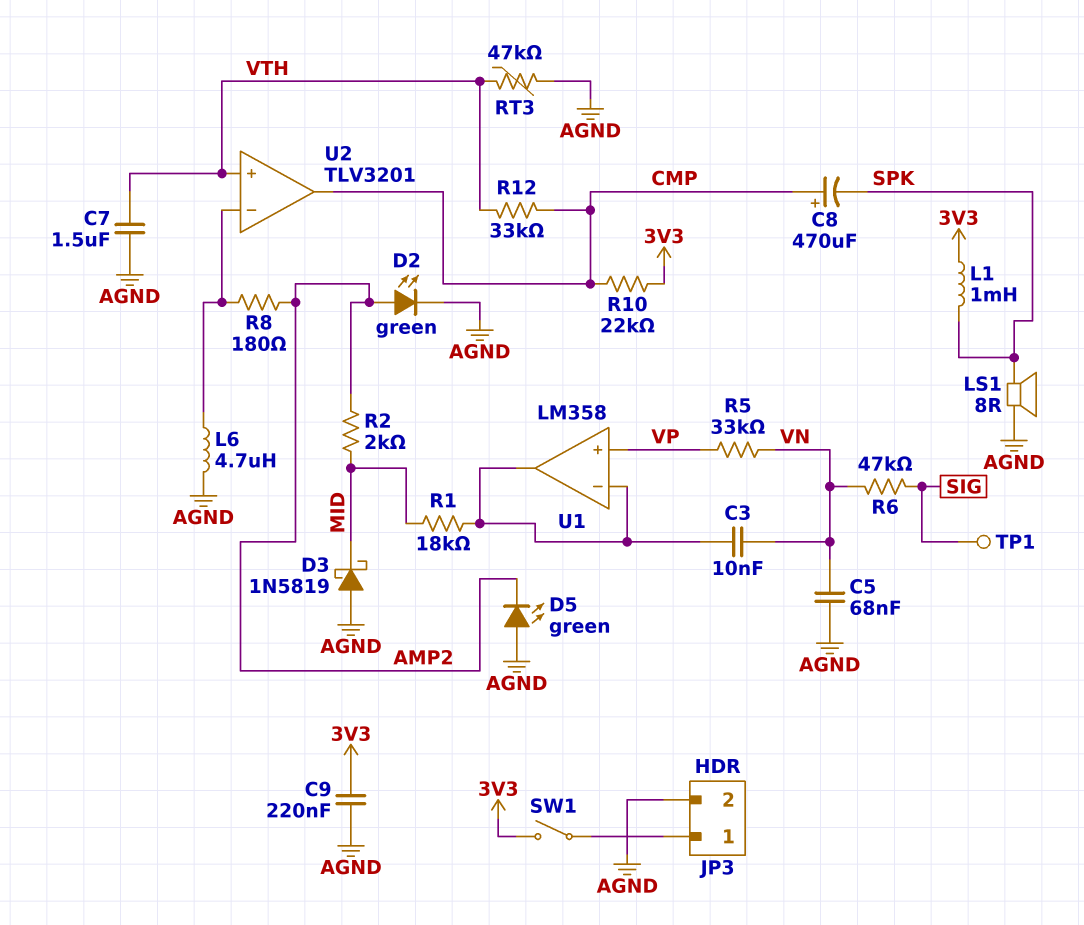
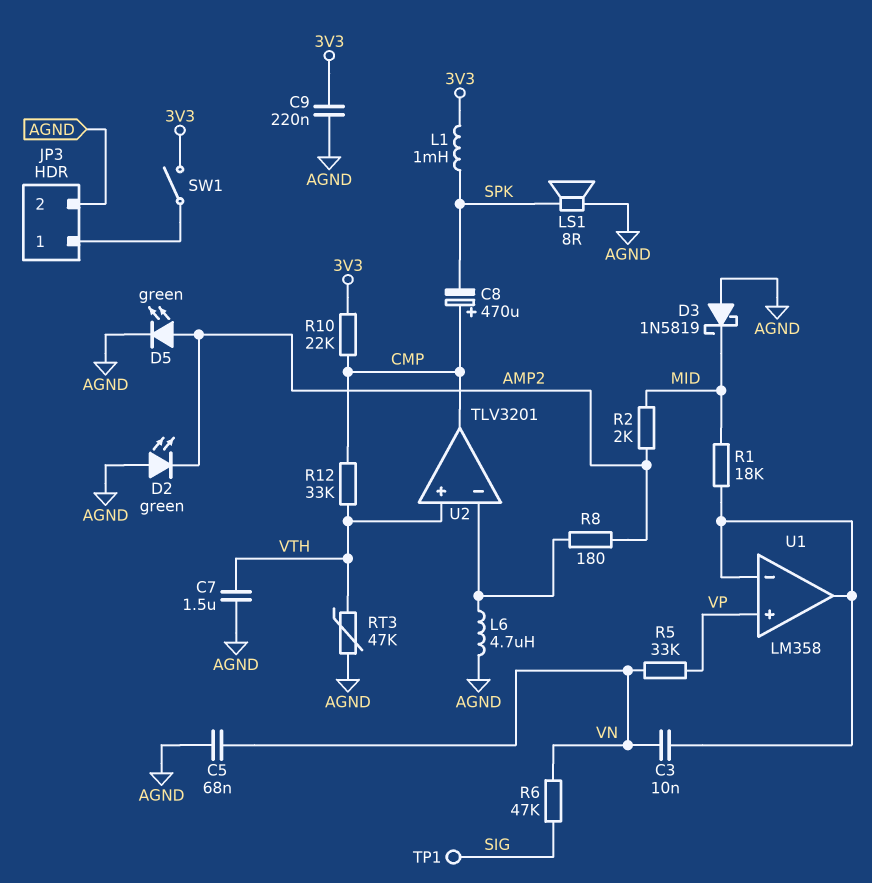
D2: LED green (A AMP2, K AGND) -> LED green (A AGND, K AMP2)
D5: LED green (A AGND, K AMP2) -> LED green (A AMP2, K AGND)

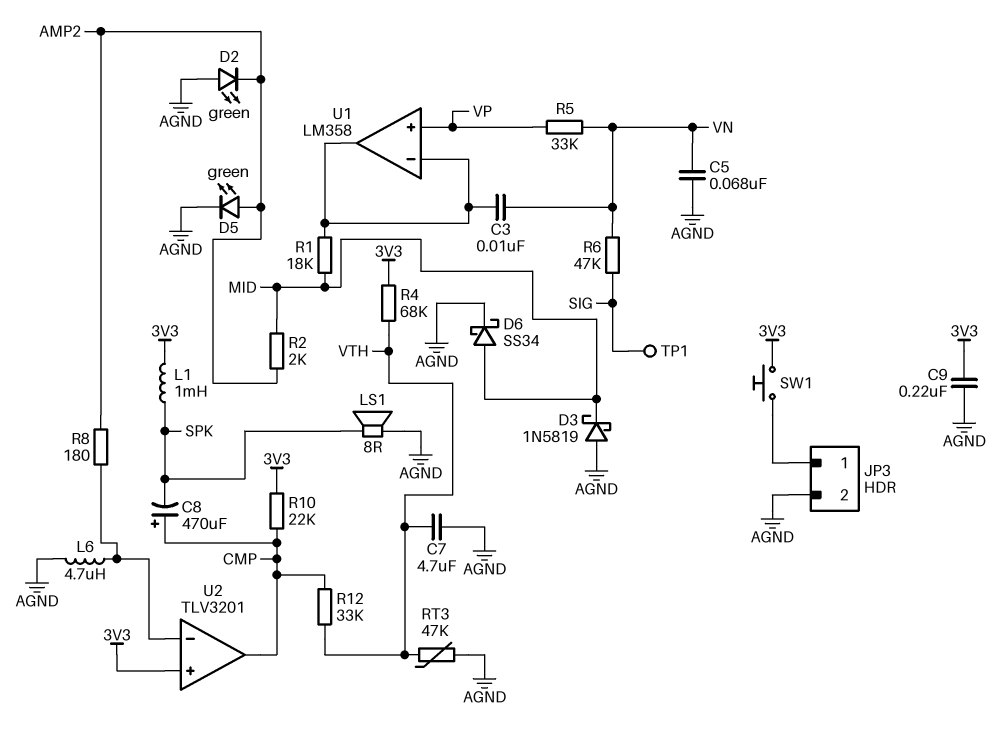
C7: 1.5uF (AGND, VTH) -> 4.7uF (AGND, VTH)
D6: none -> schottky SS34 (A MID, K AGND)
R4: none -> 68k (3V3, VTH)
SW1: switch (3V3, JP3/1) -> button (3V3, JP3/1)
U2 pin in+: VTH -> 3V3

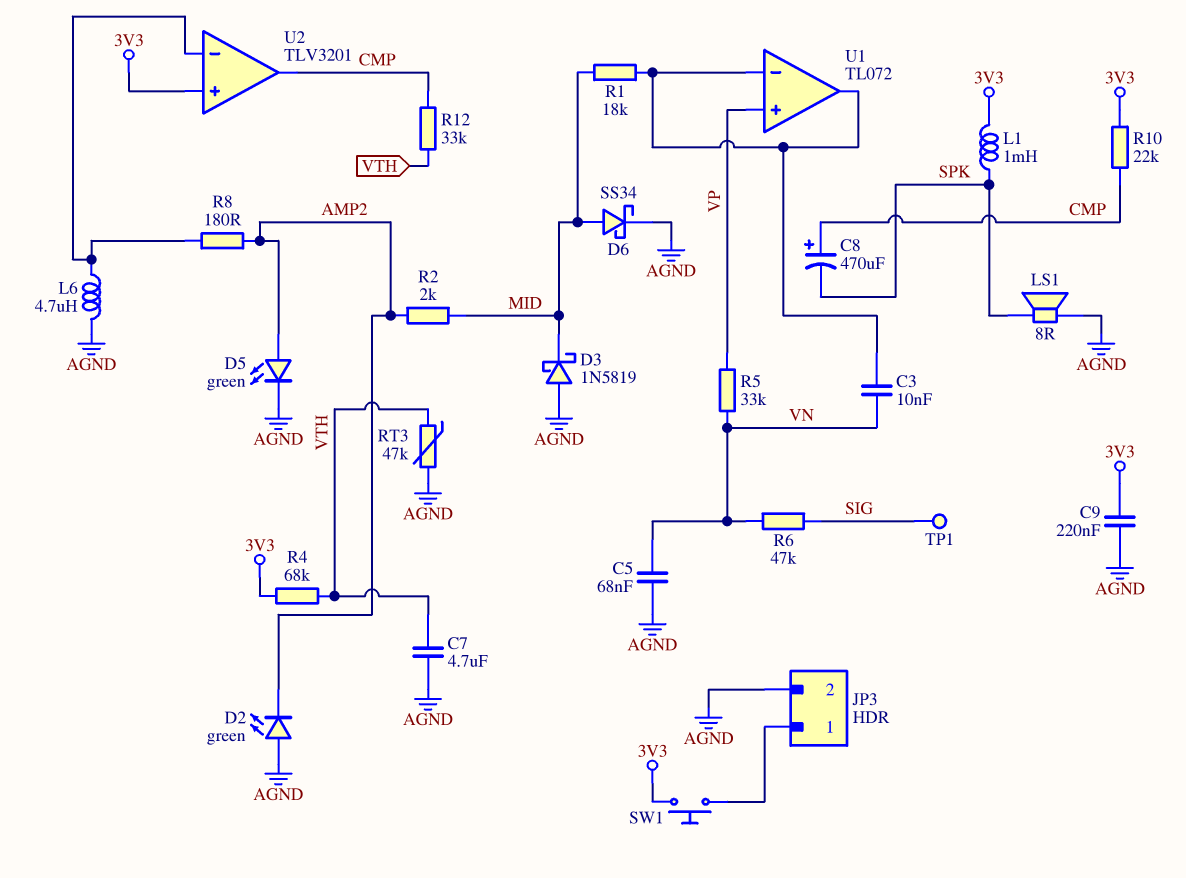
U1: LM358 -> TL072

